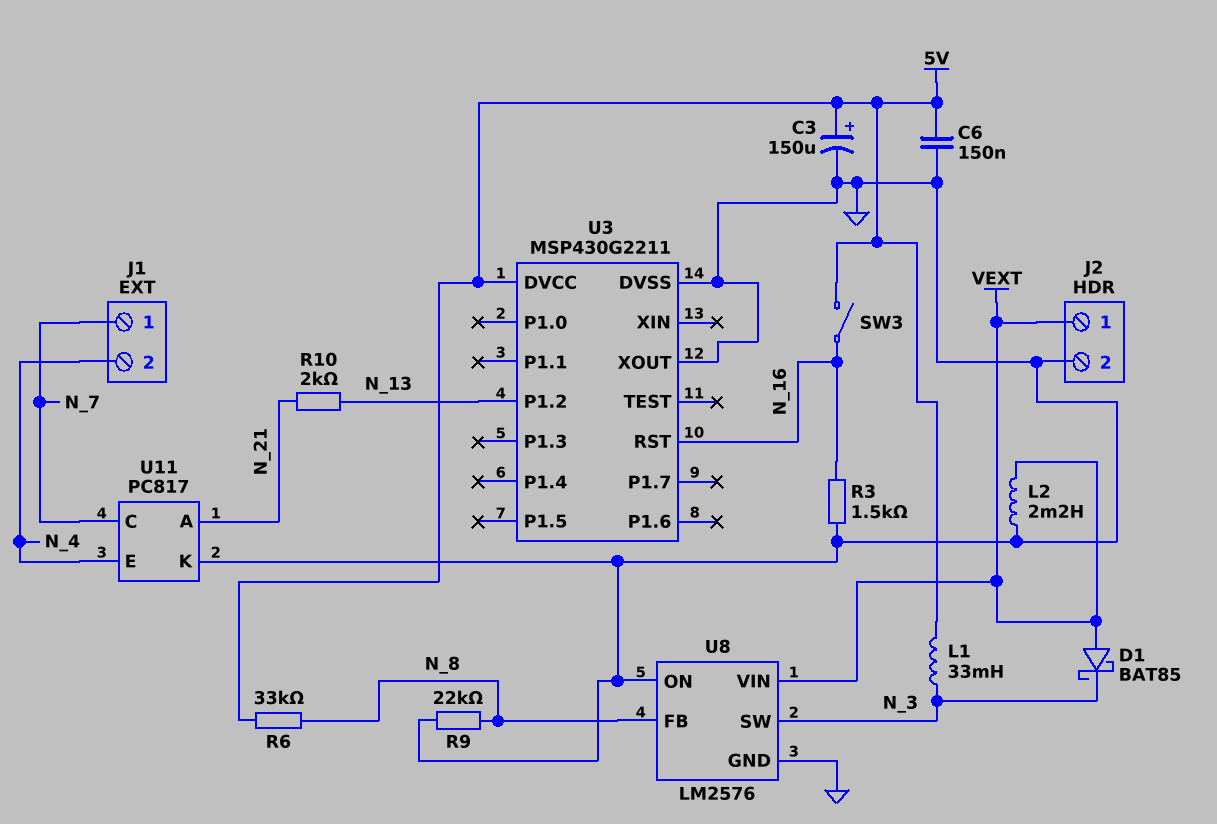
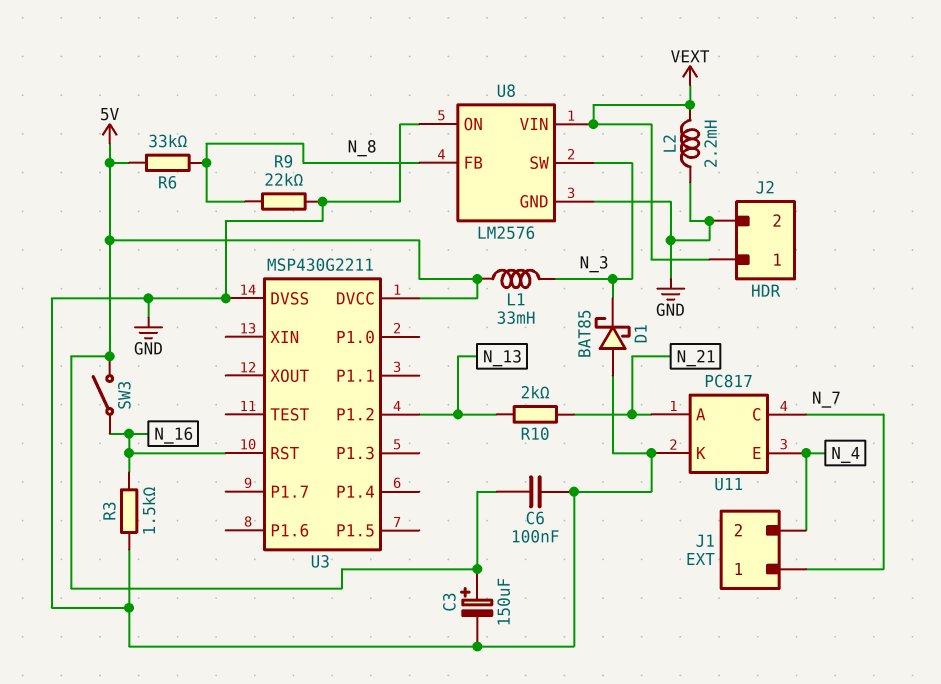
C6: 150nF (5V, GND) -> 100nF (5V, GND)
D1: schottky BAT85 (A VEXT, K N_3) -> schottky BAT85 (A GND, K N_3)
U3 pin XOUT: GND -> none

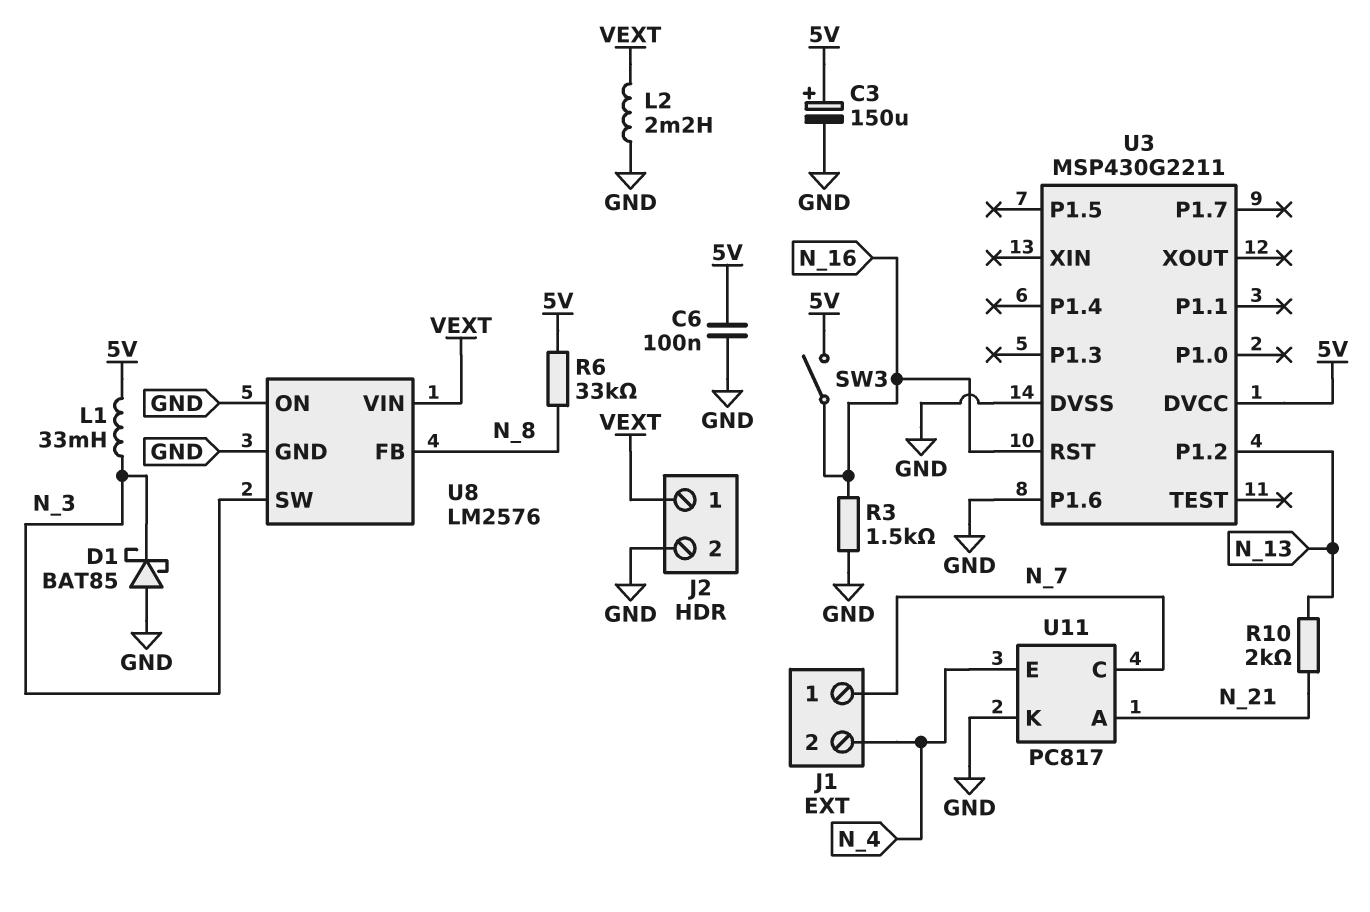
R9: 22k (GND, N_8) -> none
U3 pin P1.6: none -> GND

